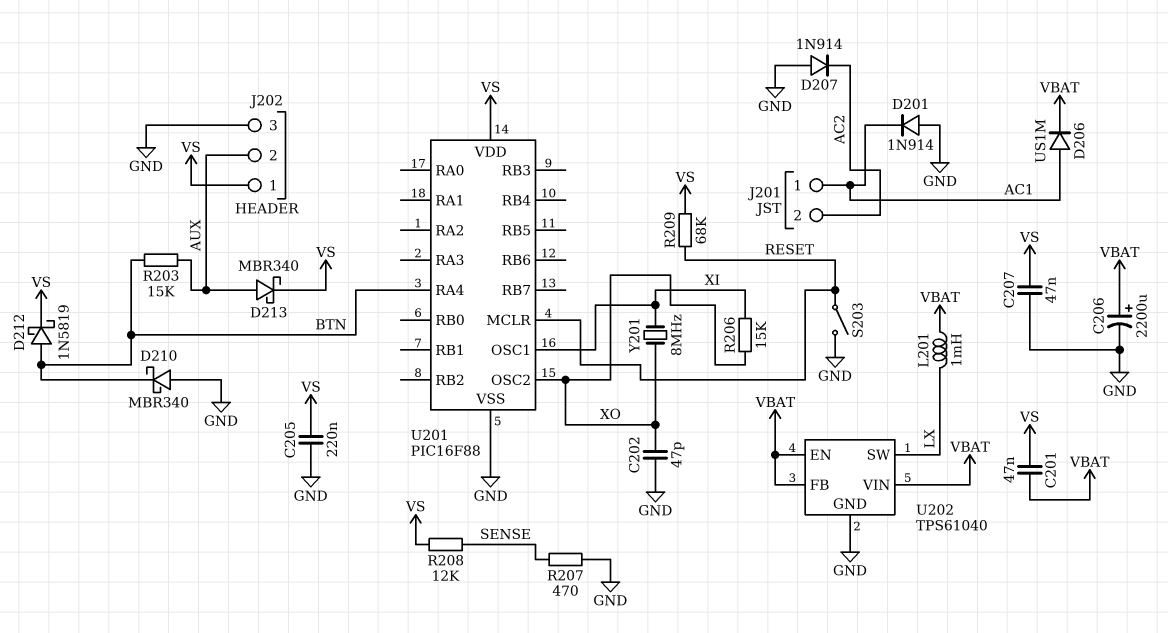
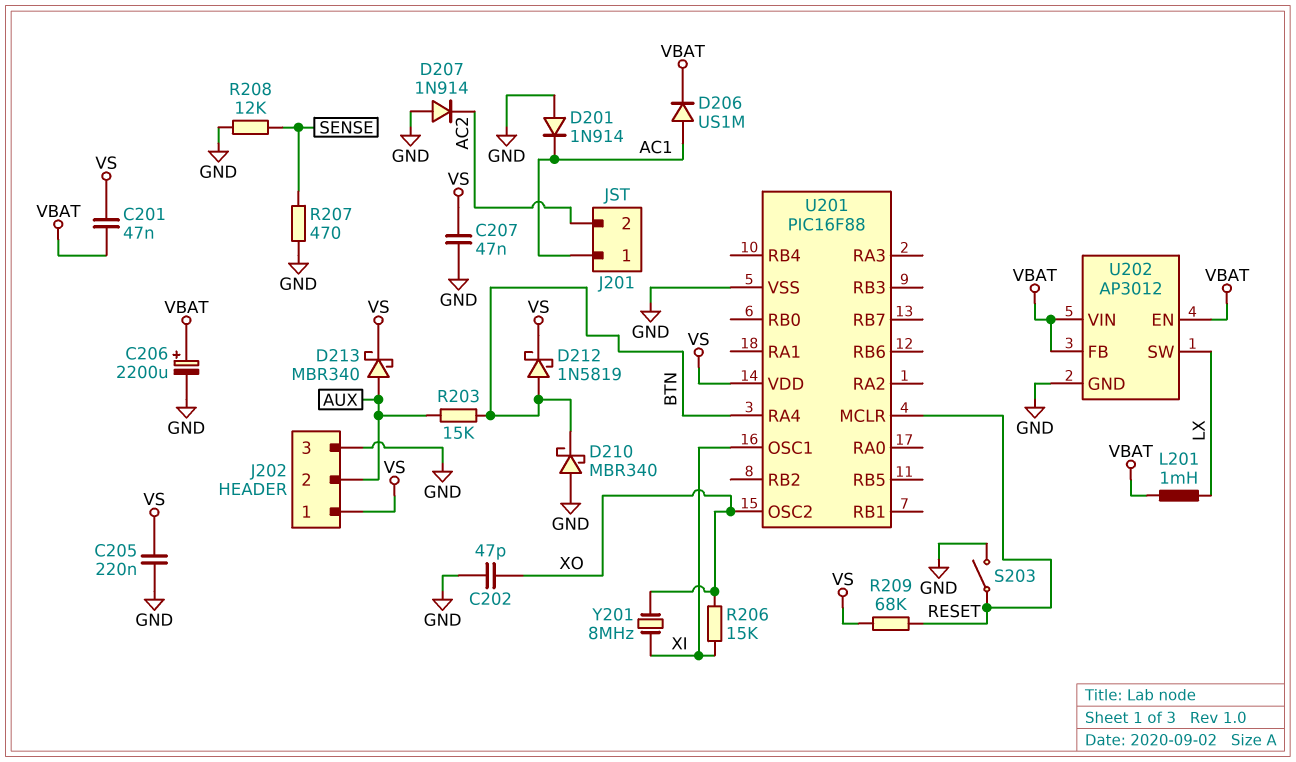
R208: 12k (SENSE, VS) -> 12k (GND, SENSE)
U202: TPS61040 -> AP3012

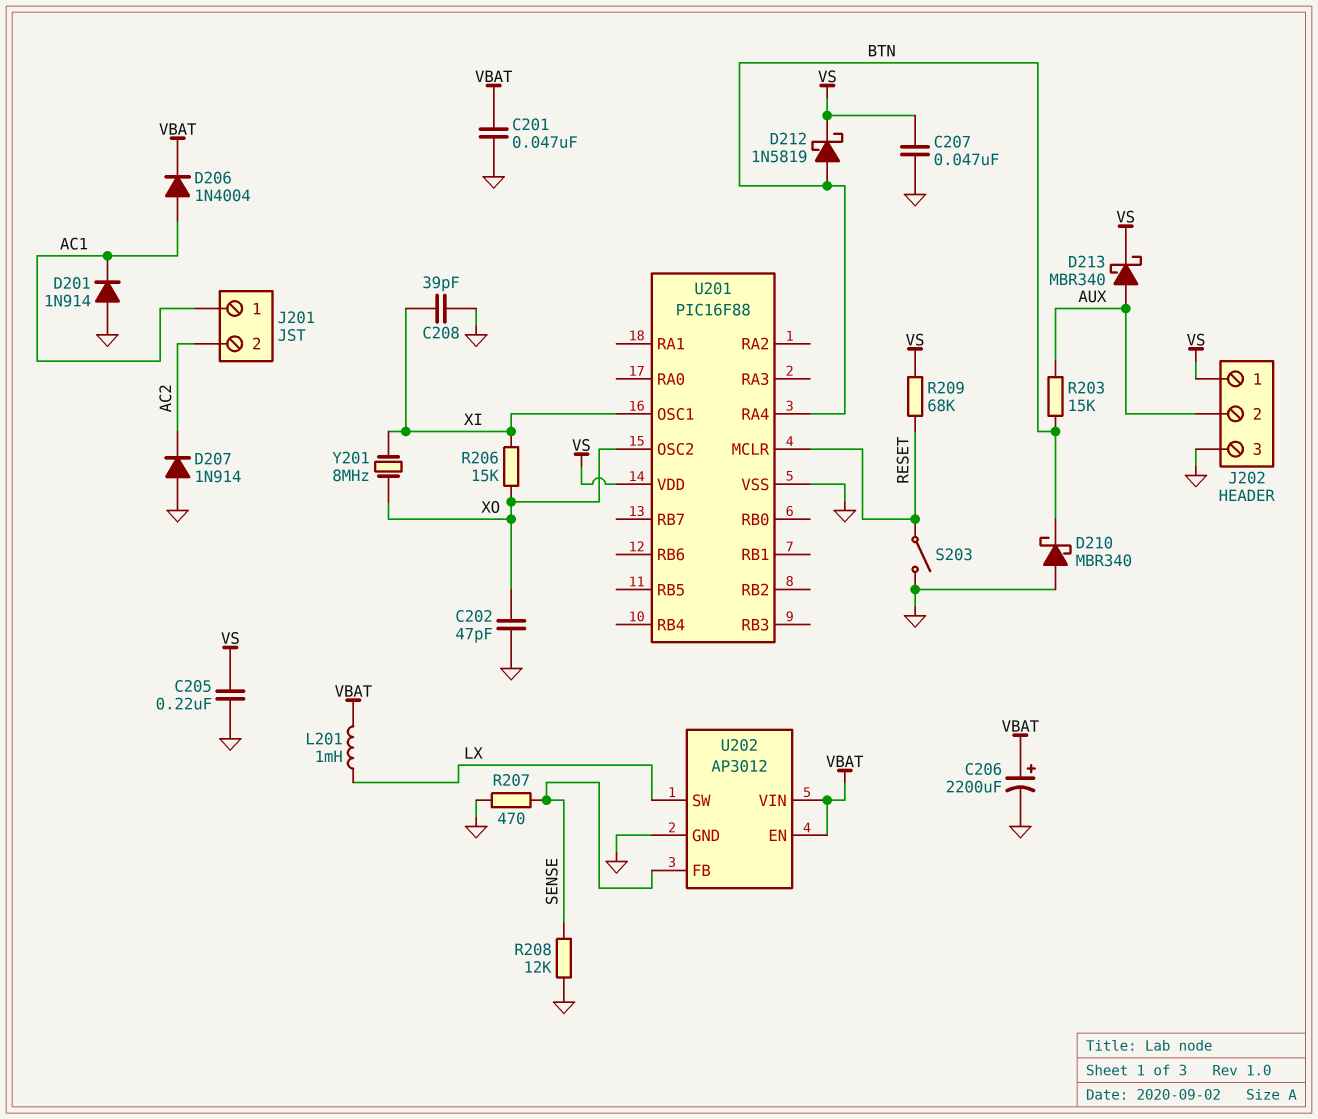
C201: 47nF (VBAT, VS) -> 47nF (GND, VBAT)
C208: none -> 39pF (GND, XI)
D206: diode US1M (A AC1, K VBAT) -> diode 1N4004 (A AC1, K VBAT)
U202 pin FB: VBAT -> SENSE

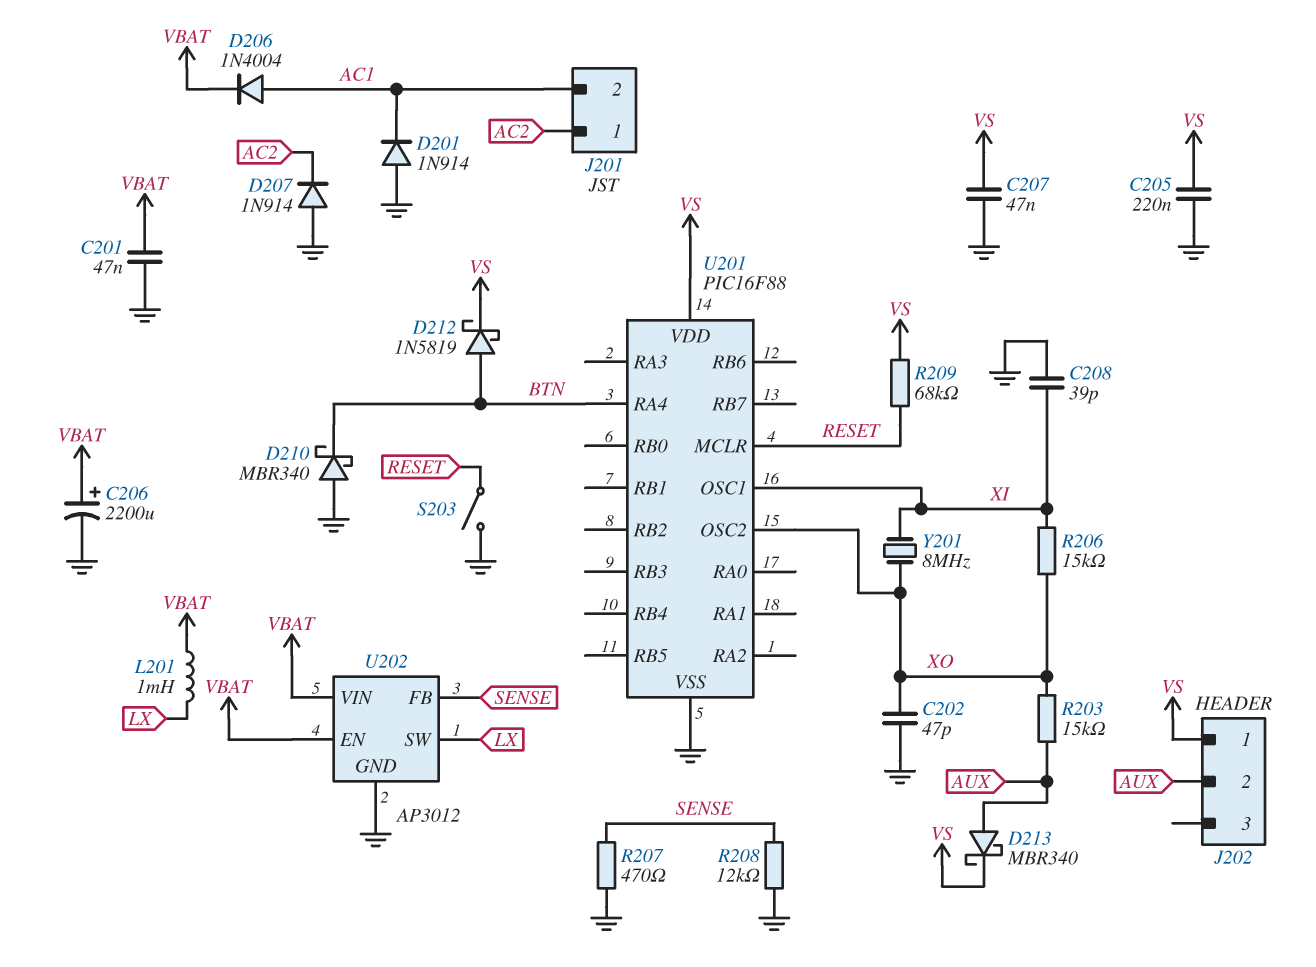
J201 pin 1: AC1 -> AC2
J201 pin 2: AC2 -> AC1
J202 pin 3: GND -> none
R203: 15k (AUX, BTN) -> 15k (AUX, XO)

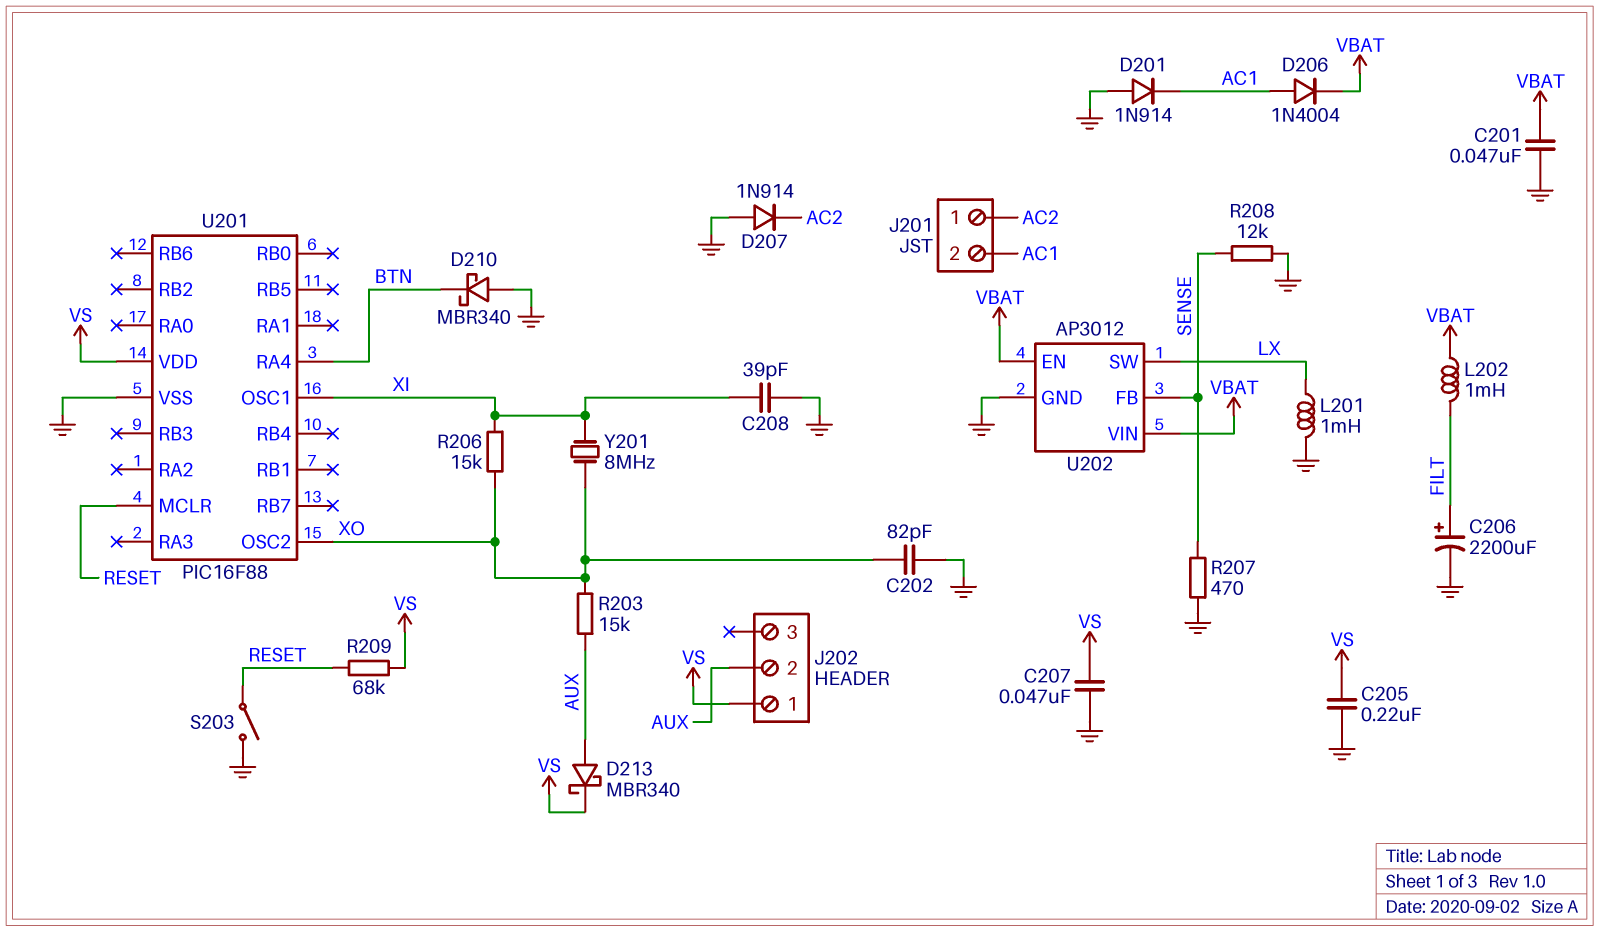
C202: 47pF (GND, XO) -> 82pF (GND, XO)
C206: 2200uF (plus VBAT, minus GND) -> 2200uF (plus FILT, minus GND)
D212: schottky 1N5819 (A BTN, K VS) -> none
L201: 1mH (LX, VBAT) -> 1mH (GND, LX)
L202: none -> 1mH (FILT, VBAT)

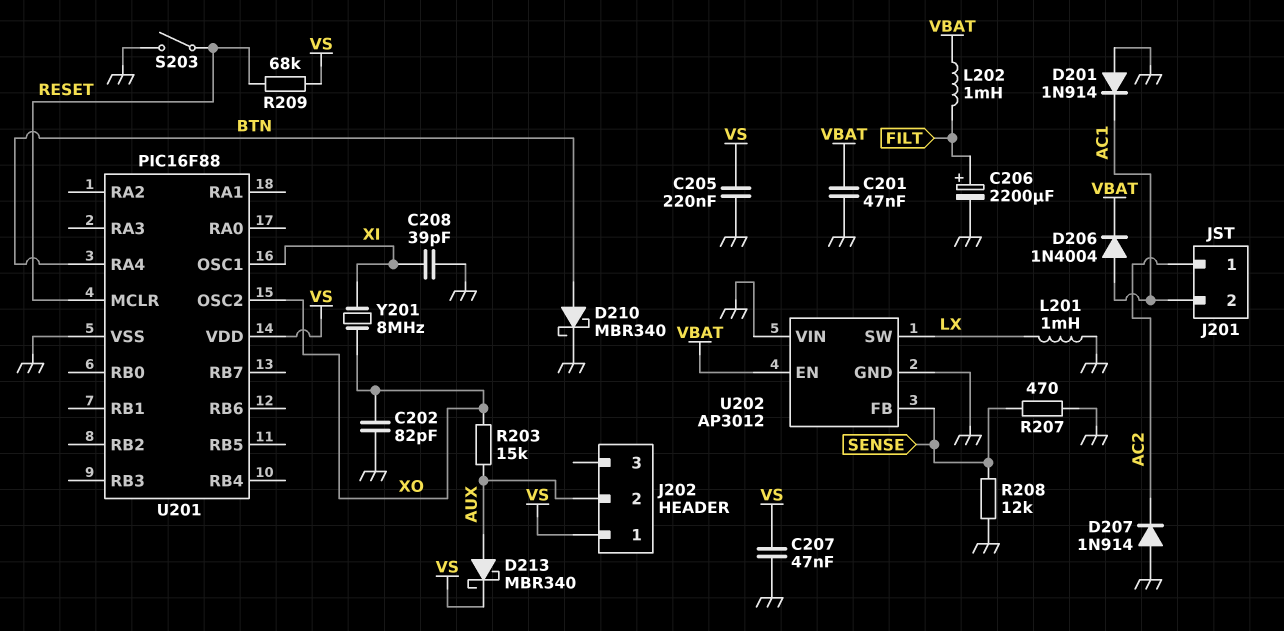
D210: schottky MBR340 (A GND, K BTN) -> schottky MBR340 (A BTN, K GND)
R206: 15k (XI, XO) -> none
U202 pin VIN: VBAT -> GND

